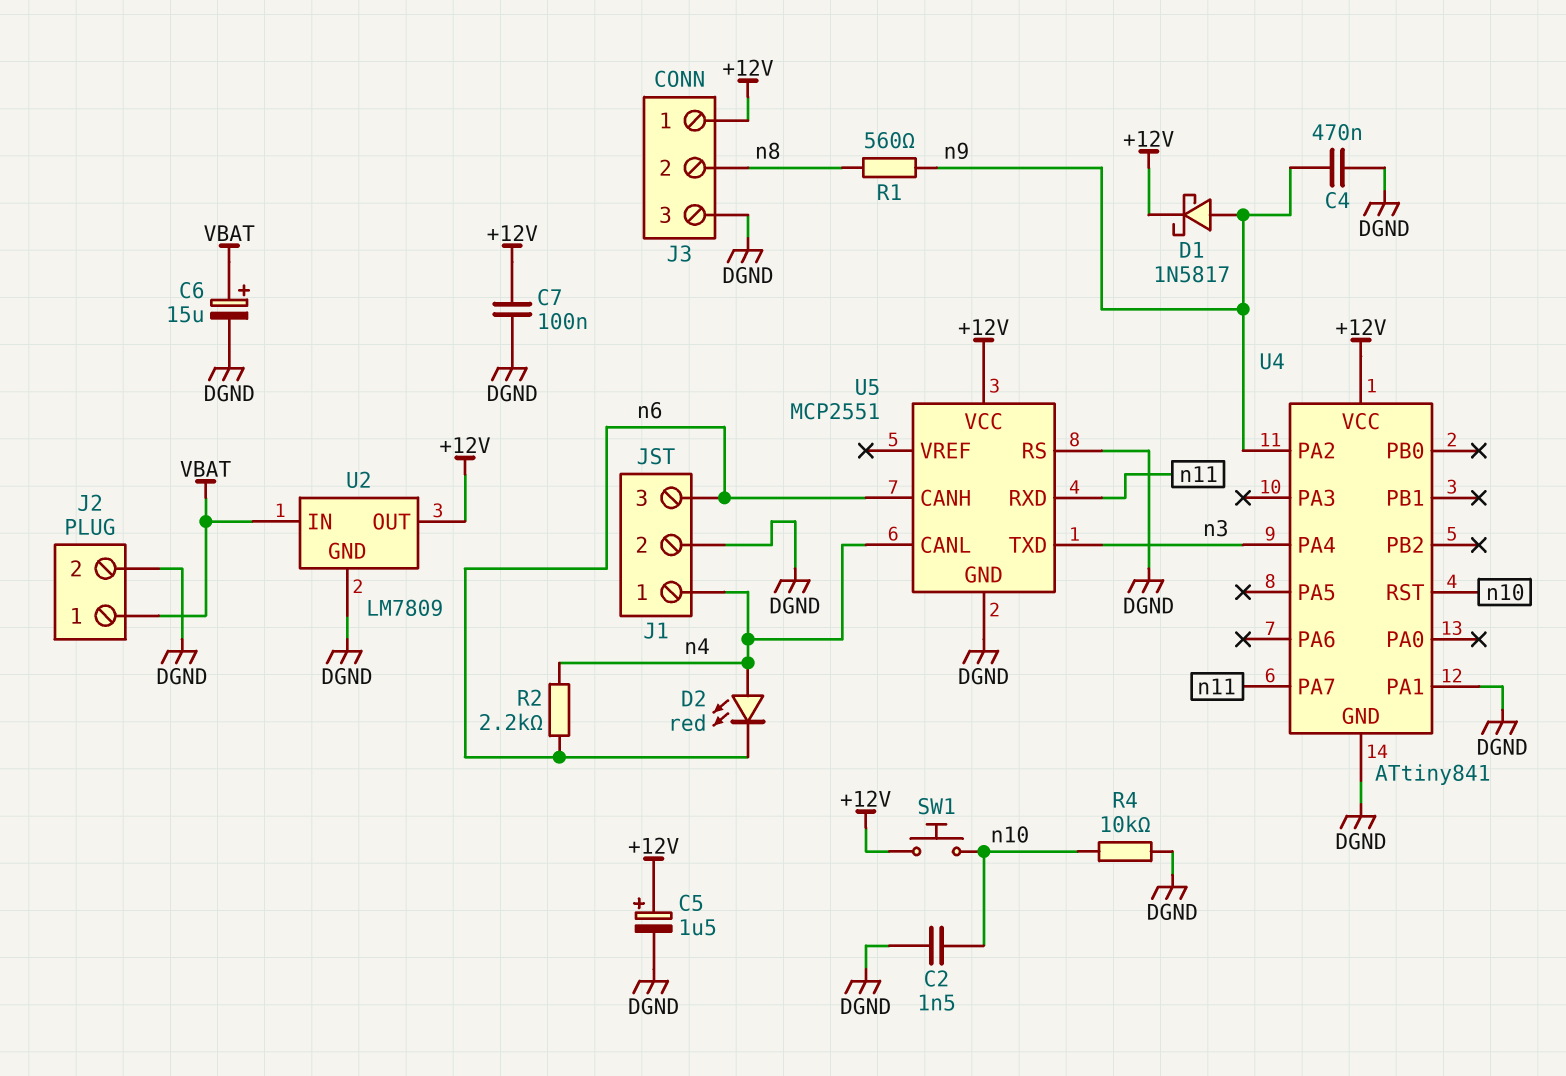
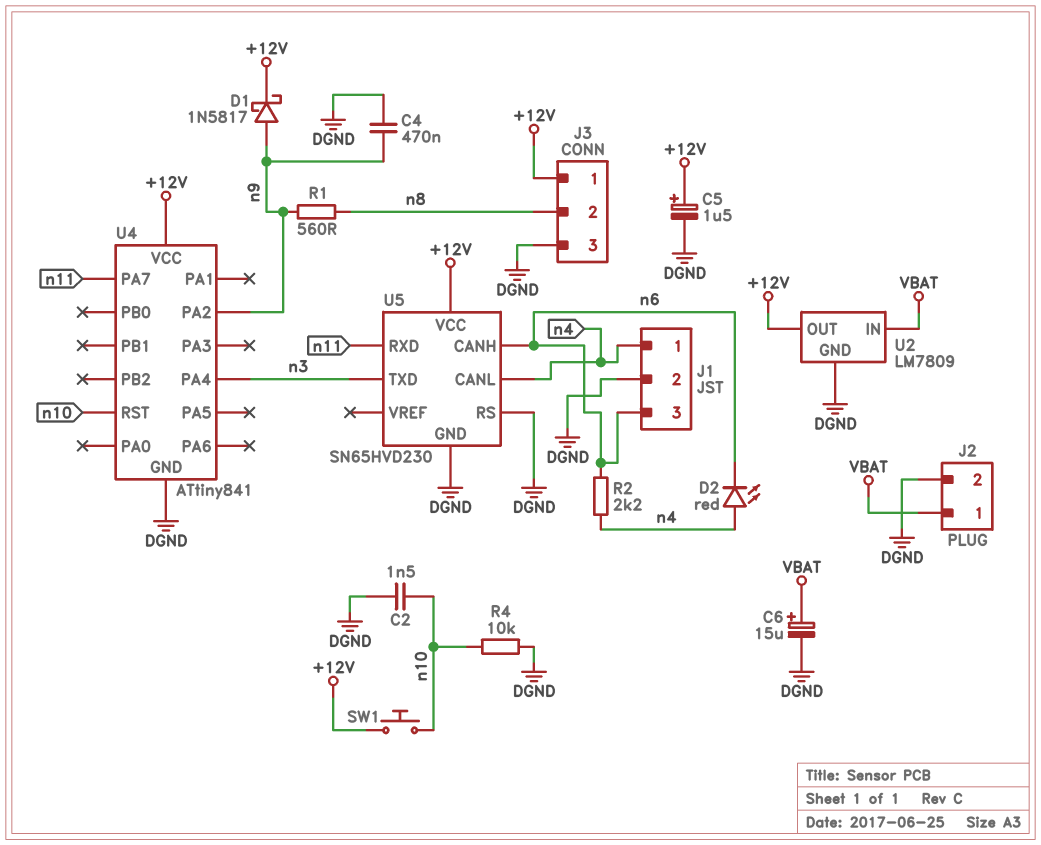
C7: 100nF (+12V, DGND) -> none
U4 pin PA1: DGND -> none
U5: MCP2551 -> SN65HVD230

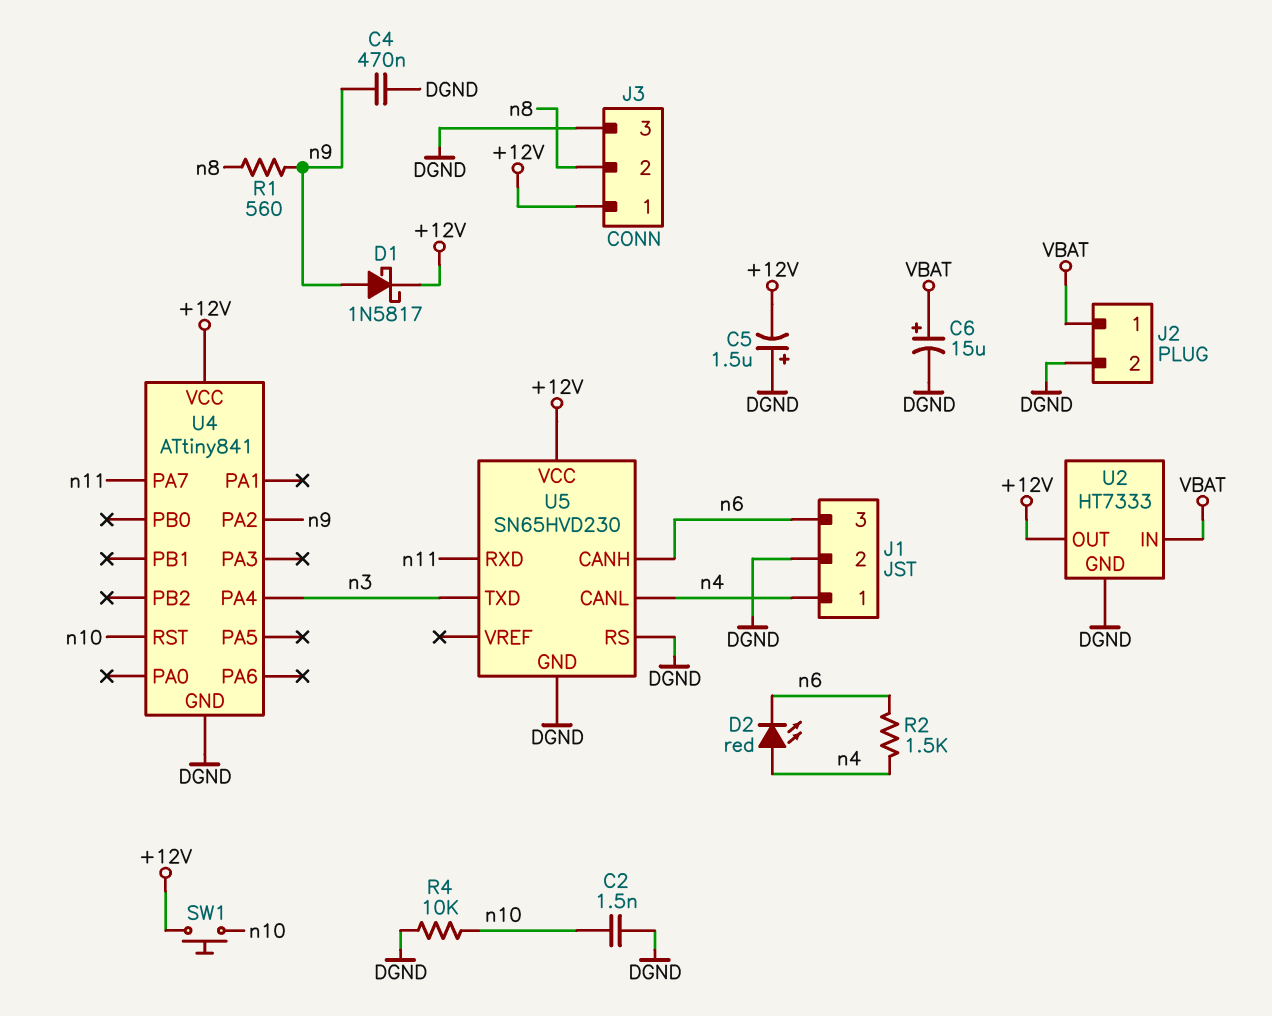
C5: 1.5uF (plus +12V, minus DGND) -> 1.5uF (plus DGND, minus +12V)
R2: 2.2k (n4, n6) -> 1.5k (n4, n6)
U2: LM7809 -> HT7333

